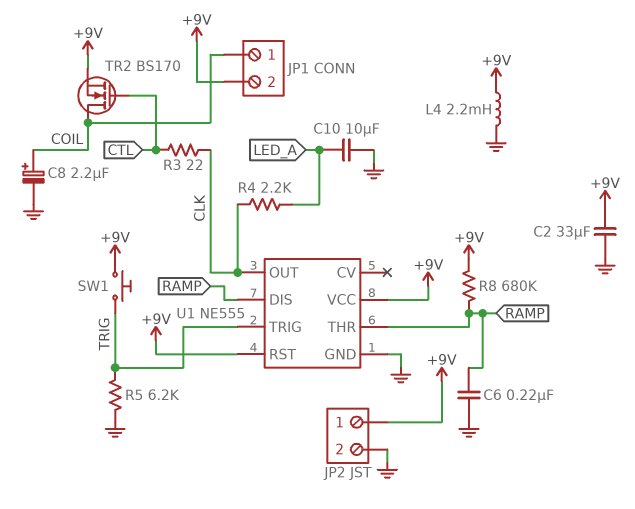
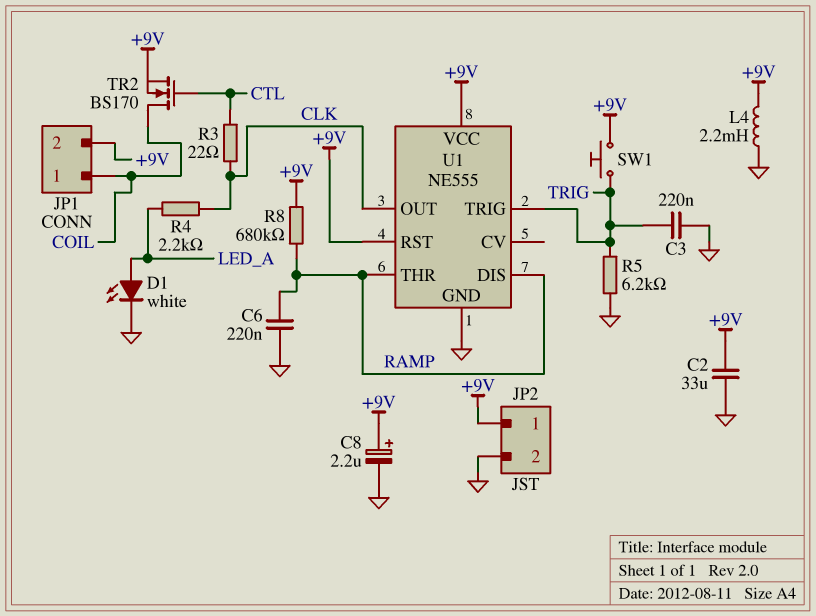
C3: none -> 220nF (GND, TRIG)
C8: 2.2uF (plus COIL, minus GND) -> 2.2uF (plus +9V, minus GND)
C10: 10uF (GND, LED_A) -> none
D1: none -> LED white (A LED_A, K GND)

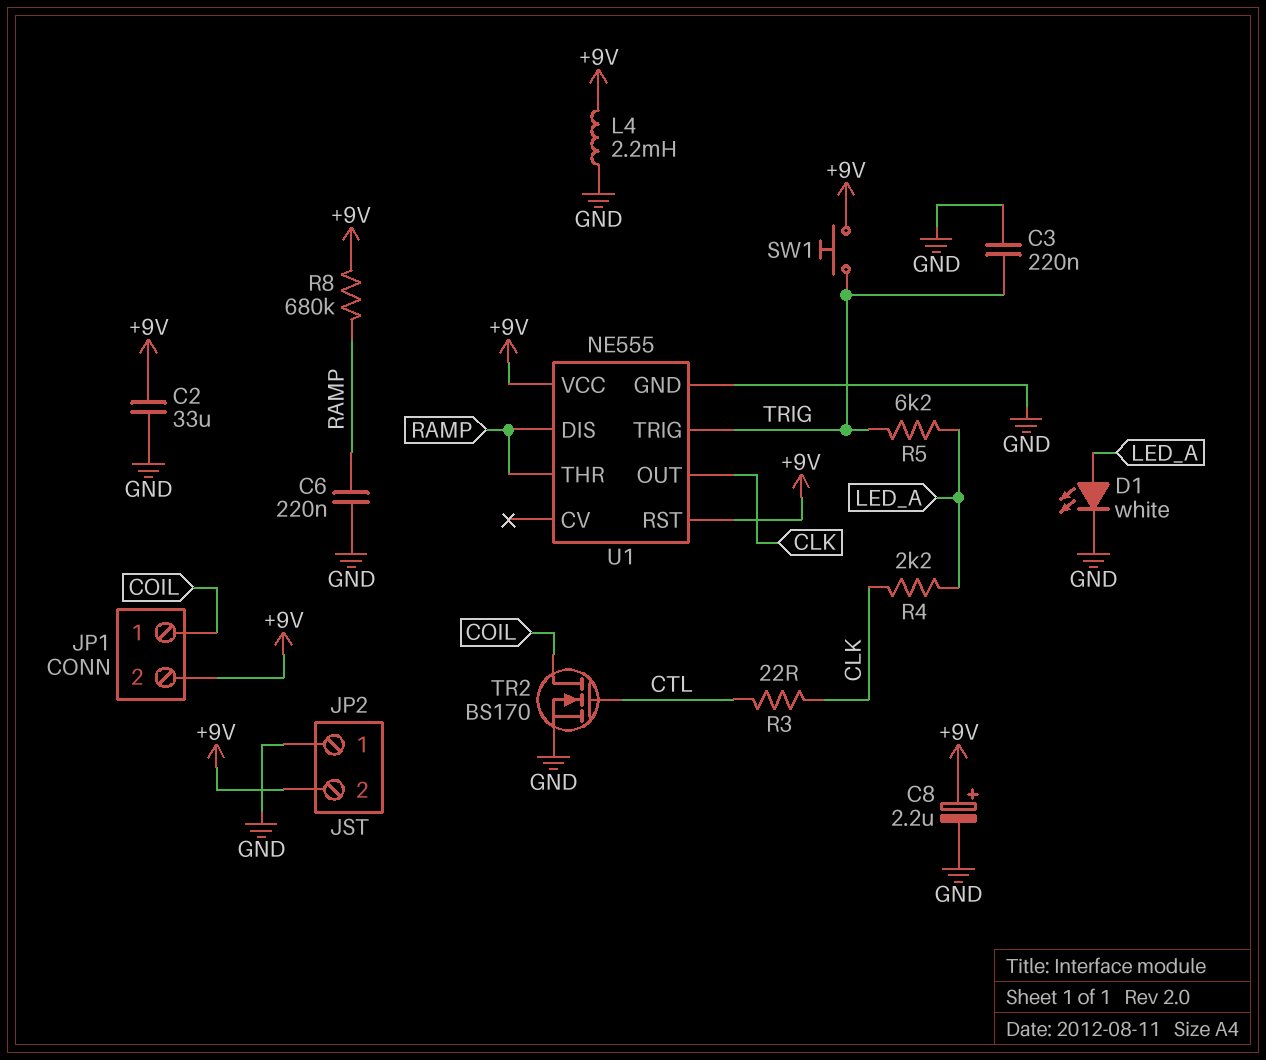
JP2 pin 1: +9V -> GND
JP2 pin 2: GND -> +9V
R5: 6.2k (GND, TRIG) -> 6.2k (LED_A, TRIG)
TR2: NMOS BS170 (G CTL, D COIL, S +9V) -> NMOS BS170 (G CTL, D COIL, S GND)

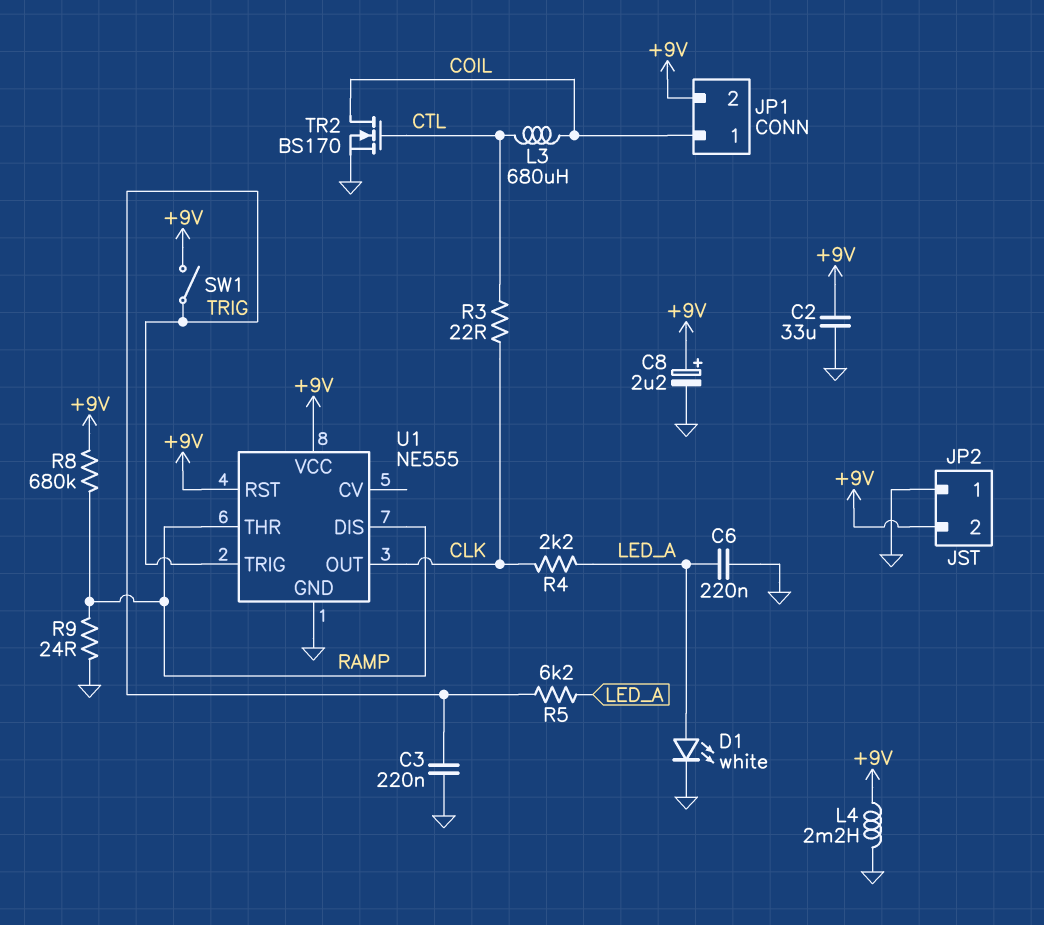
C6: 220nF (GND, RAMP) -> 220nF (GND, LED_A)
L3: none -> 680uH (COIL, CTL)
R9: none -> 24 (GND, RAMP)
SW1: button (+9V, TRIG) -> switch (+9V, TRIG)

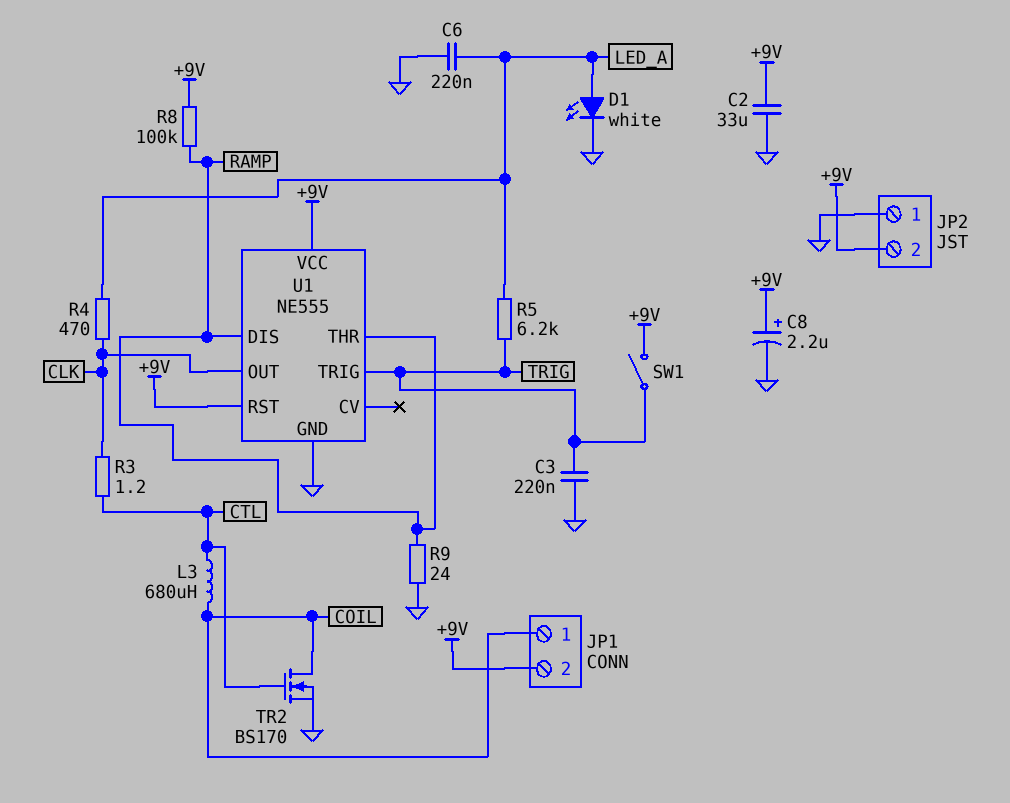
L4: 2.2mH (+9V, GND) -> none
R3: 22 (CLK, CTL) -> 1.2 (CLK, CTL)
R4: 2.2k (CLK, LED_A) -> 470 (CLK, LED_A)
R8: 680k (+9V, RAMP) -> 100k (+9V, RAMP)

